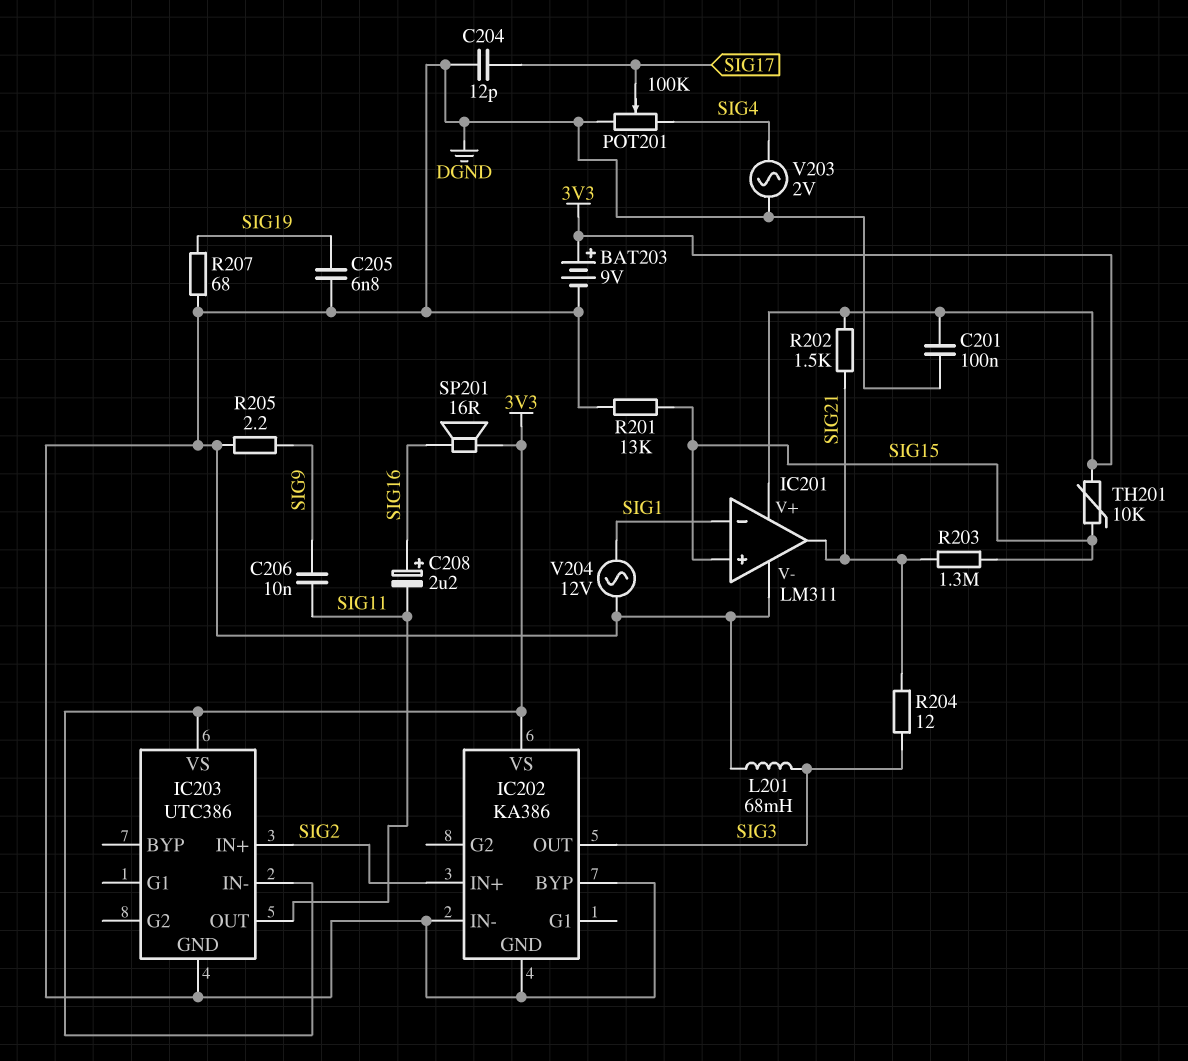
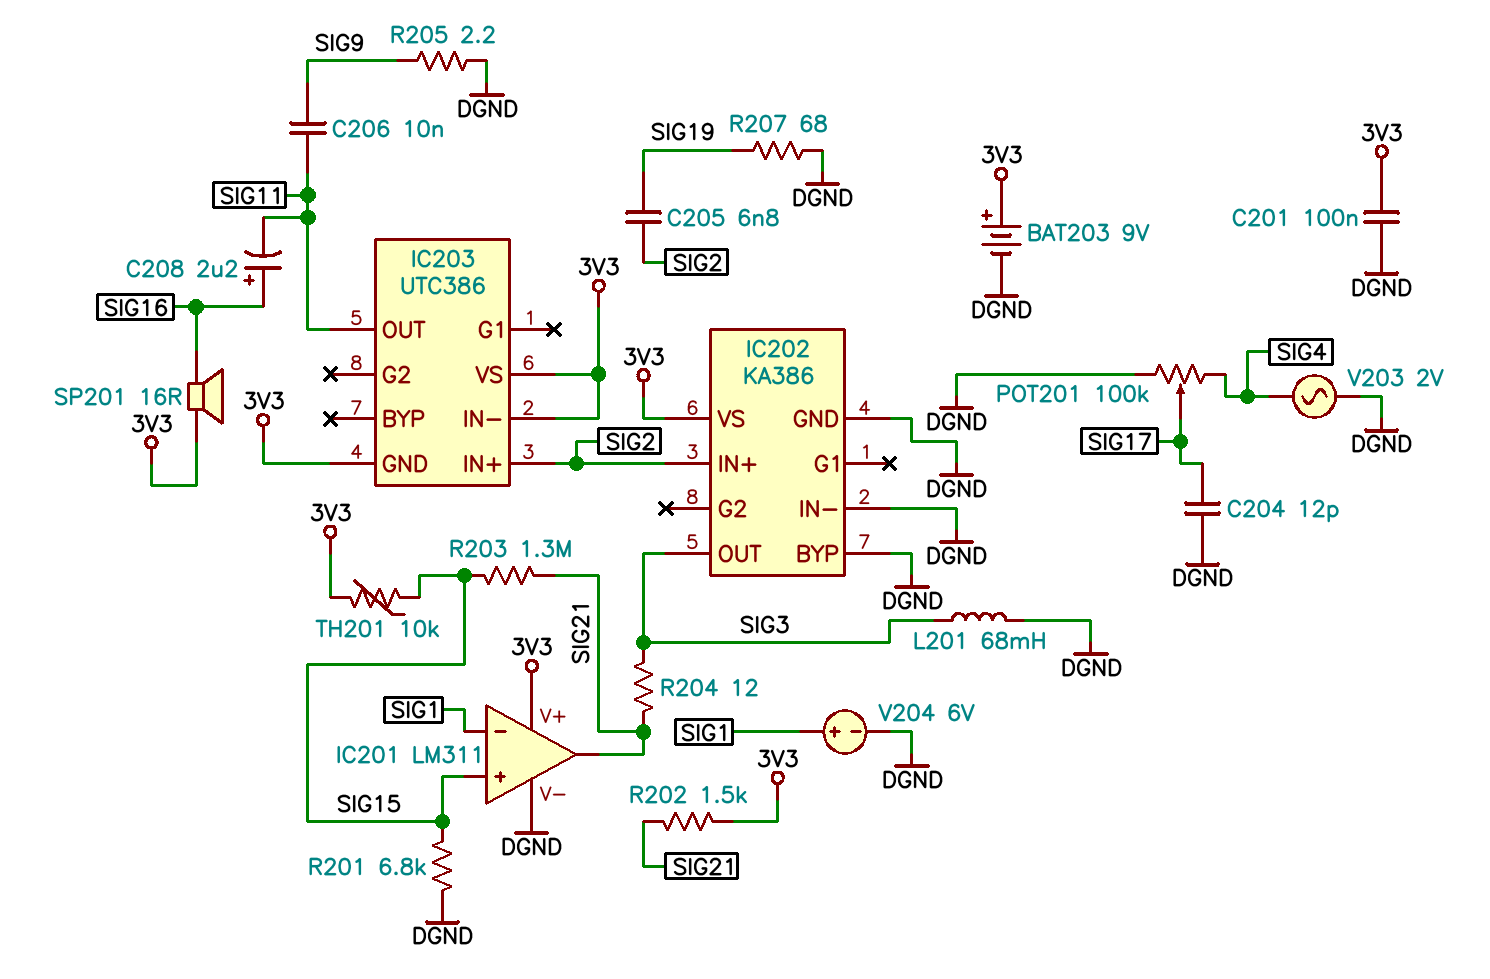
C205: 6.8nF (DGND, SIG19) -> 6.8nF (SIG2, SIG19)
IC203 pin GND: DGND -> 3V3
R201: 13k (DGND, SIG15) -> 6.8k (DGND, SIG15)
V204: AC 12V (DGND, SIG1) -> 6V (plus SIG1, minus DGND)

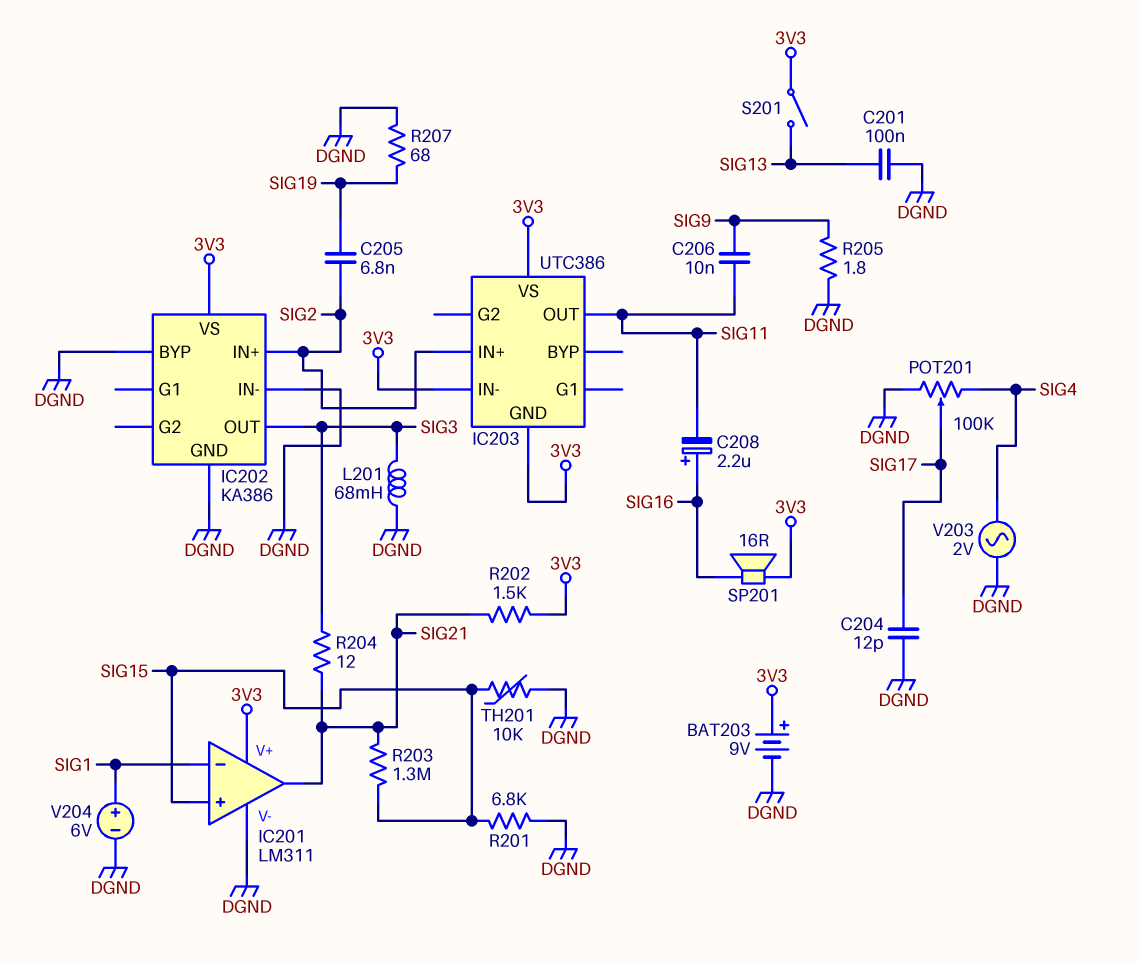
C201: 100nF (3V3, DGND) -> 100nF (DGND, SIG13)
R205: 2.2 (DGND, SIG9) -> 1.8 (DGND, SIG9)
S201: none -> switch (3V3, SIG13)
TH201: 10k (3V3, SIG15) -> 10k (DGND, SIG15)

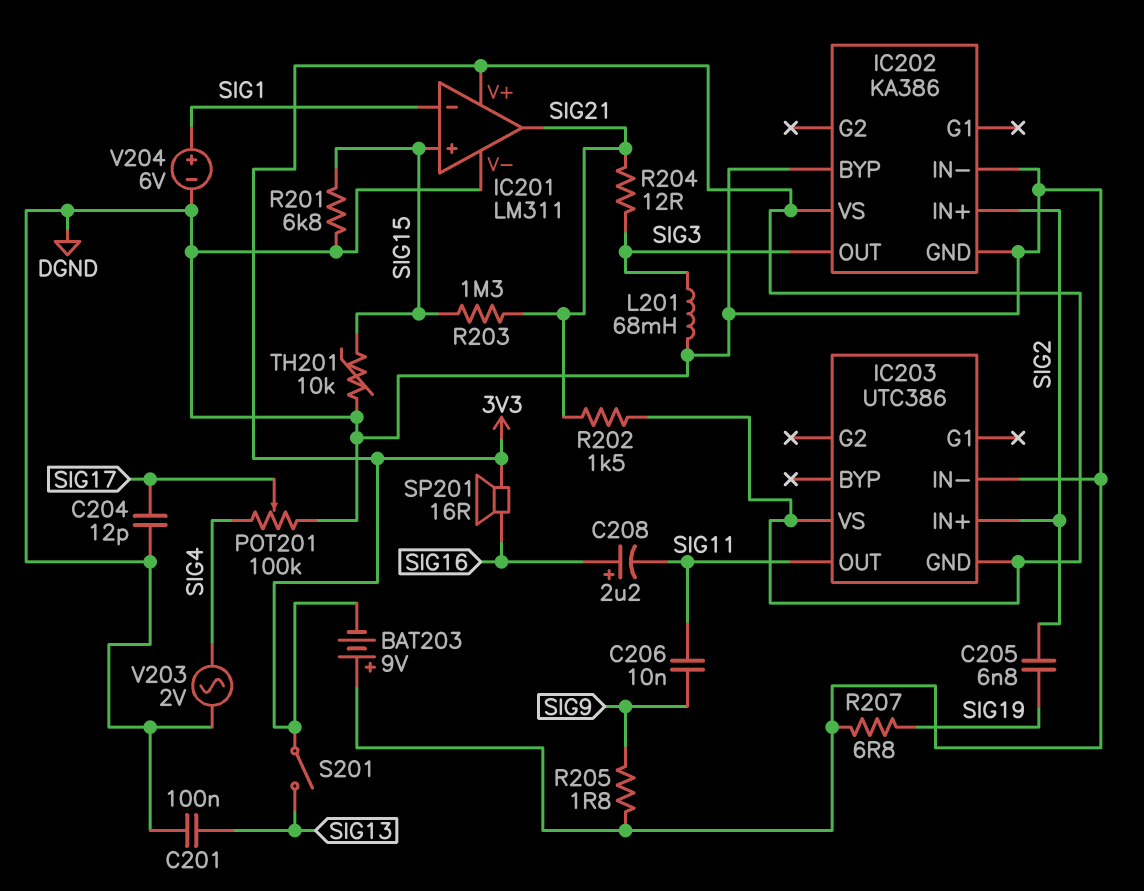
BAT203: 9V (plus 3V3, minus DGND) -> 9V (plus DGND, minus 3V3)
IC203 pin IN-: 3V3 -> DGND
R207: 68 (DGND, SIG19) -> 6.8 (DGND, SIG19)

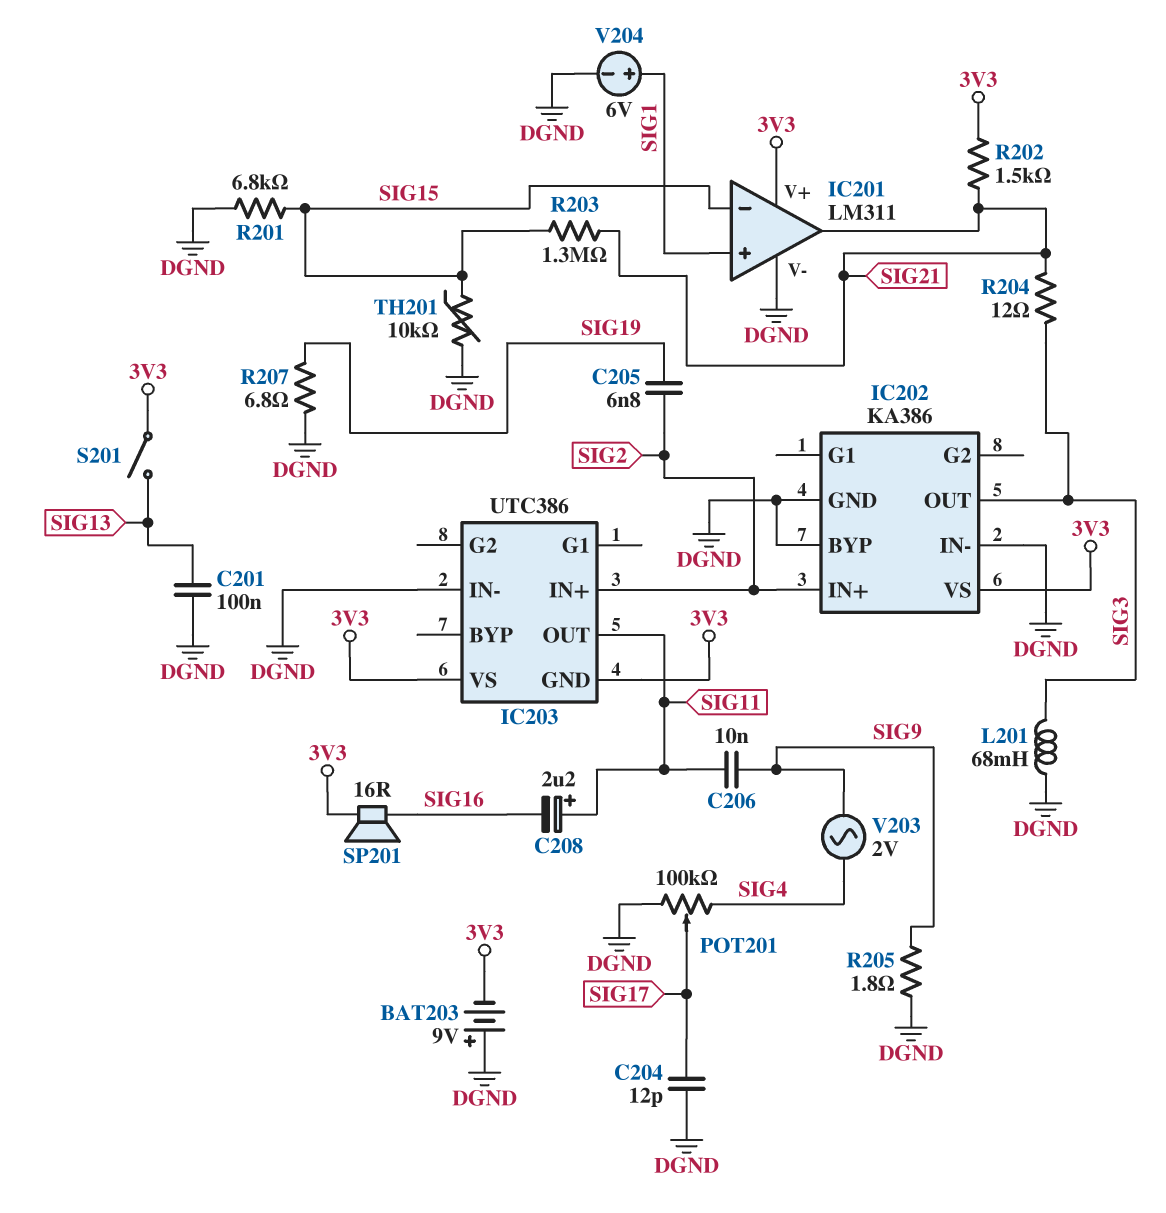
C208: 2.2uF (plus SIG16, minus SIG11) -> 2.2uF (plus SIG11, minus SIG16)
IC201 pin in+: SIG15 -> SIG1
IC201 pin in-: SIG1 -> SIG15
V203: AC 2V (DGND, SIG4) -> AC 2V (SIG4, SIG9)

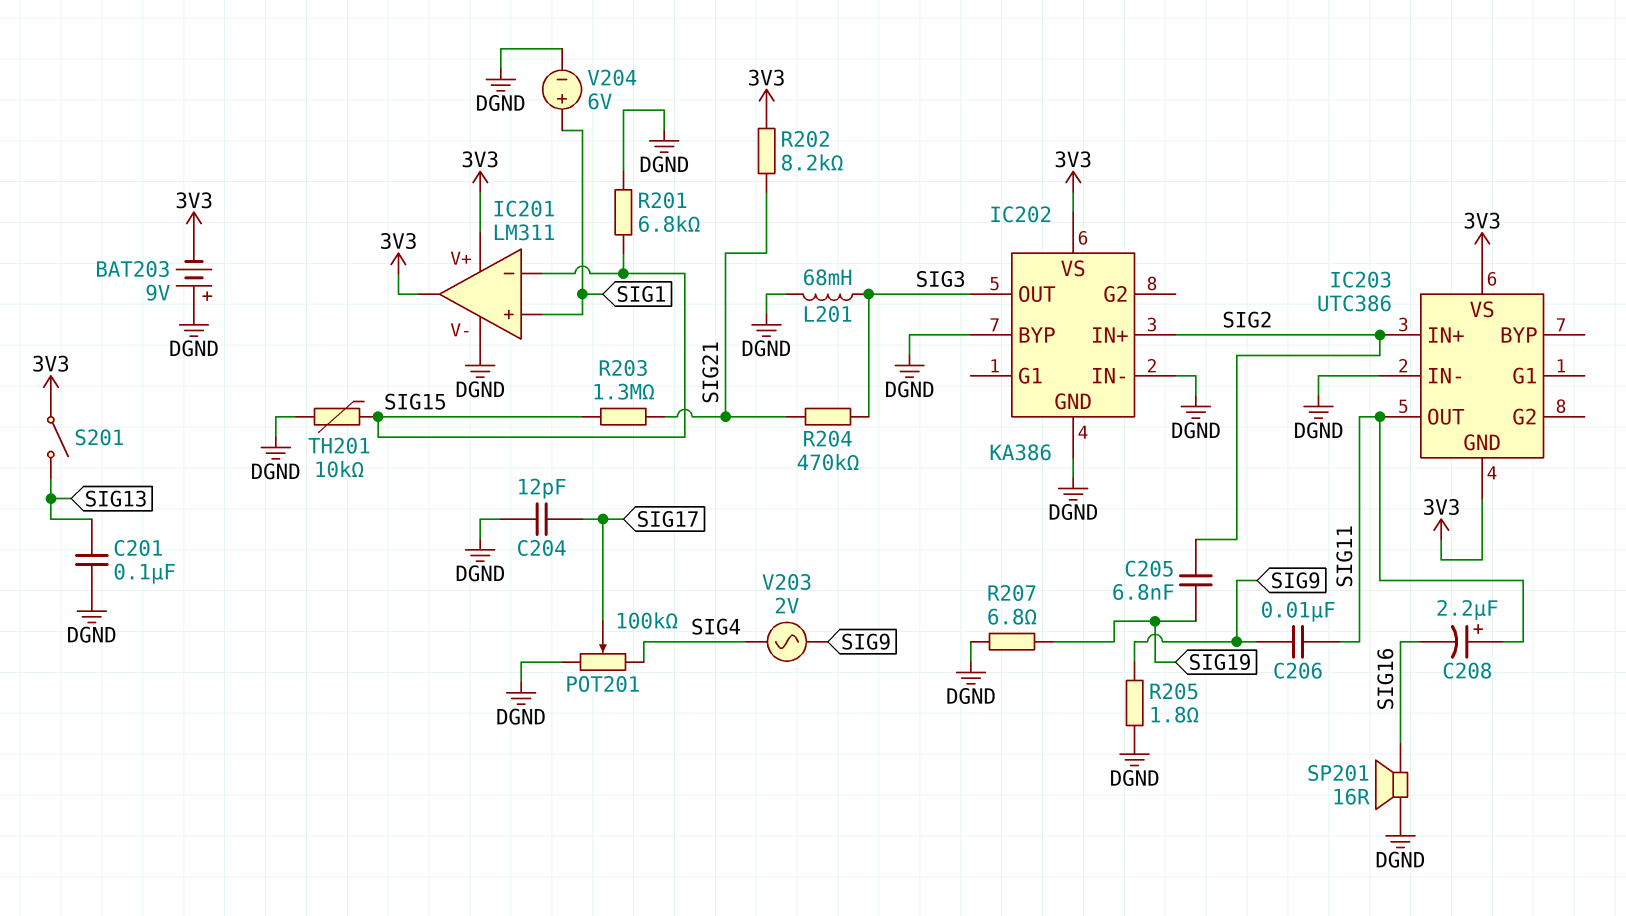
IC201 pin out: SIG21 -> 3V3
R202: 1.5k (3V3, SIG21) -> 8.2k (3V3, SIG21)
R204: 12 (SIG3, SIG21) -> 470k (SIG3, SIG21)
SP201: speaker 16R (3V3, SIG16) -> speaker 16R (DGND, SIG16)

